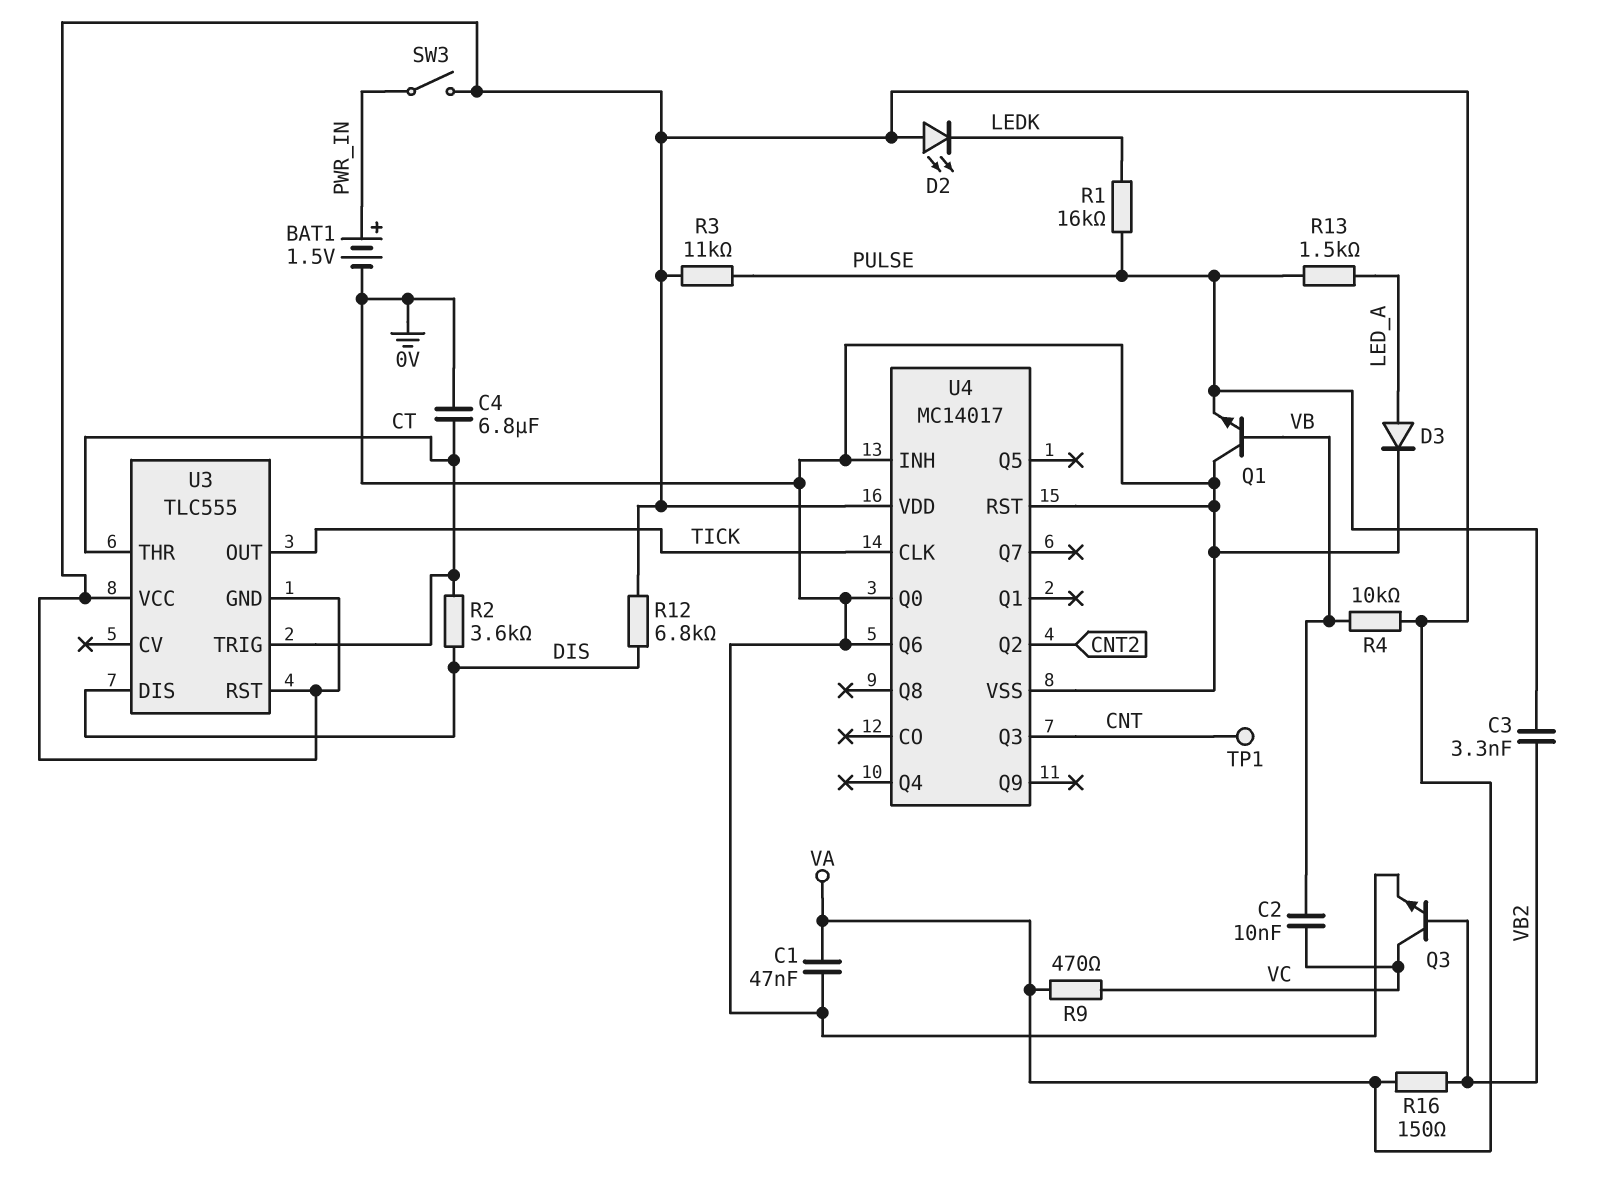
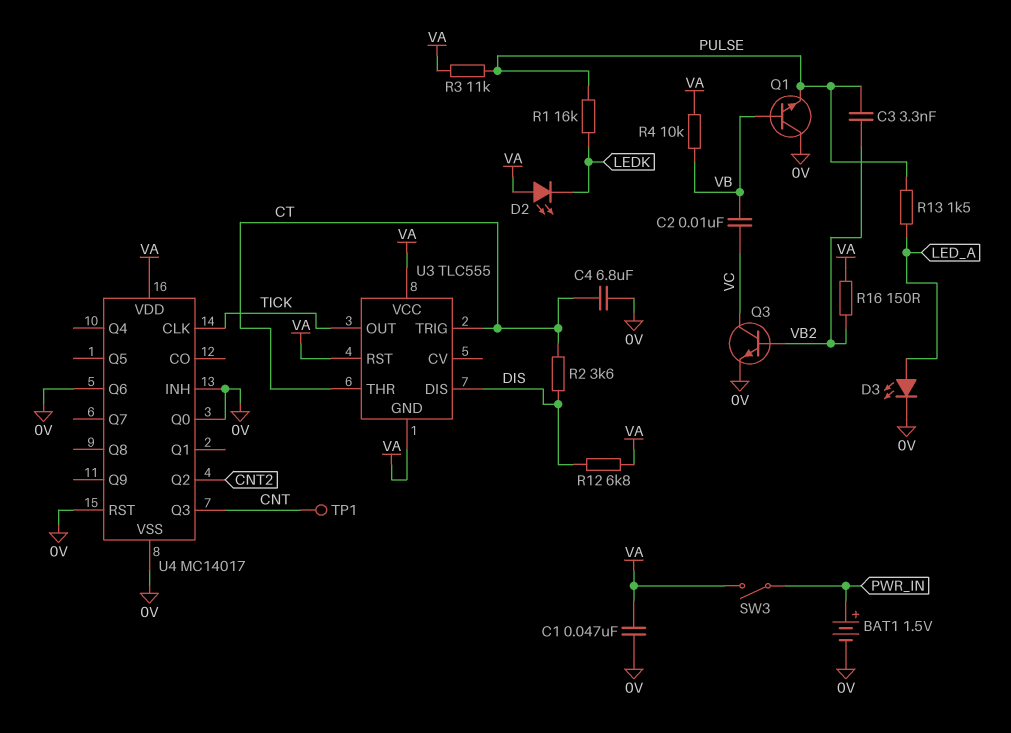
D3: diode (A LED_A, K 0V) -> LED (A LED_A, K 0V)
R9: 470 (VA, VC) -> none

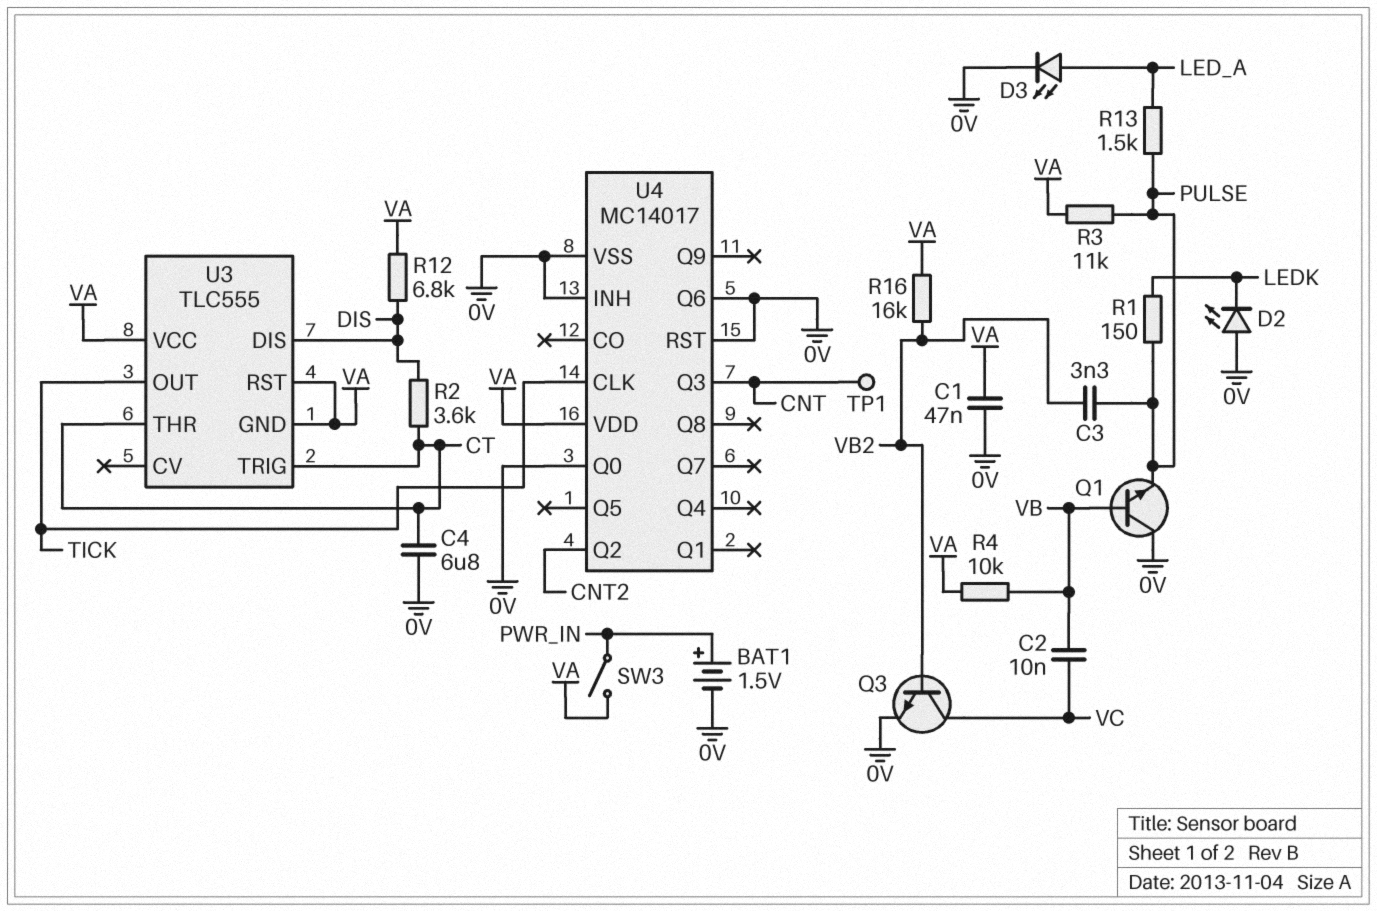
D2: LED (A VA, K LEDK) -> LED (A 0V, K LEDK)
R1: 16k (LEDK, PULSE) -> 150 (LEDK, PULSE)
R16: 150 (VA, VB2) -> 16k (VA, VB2)

